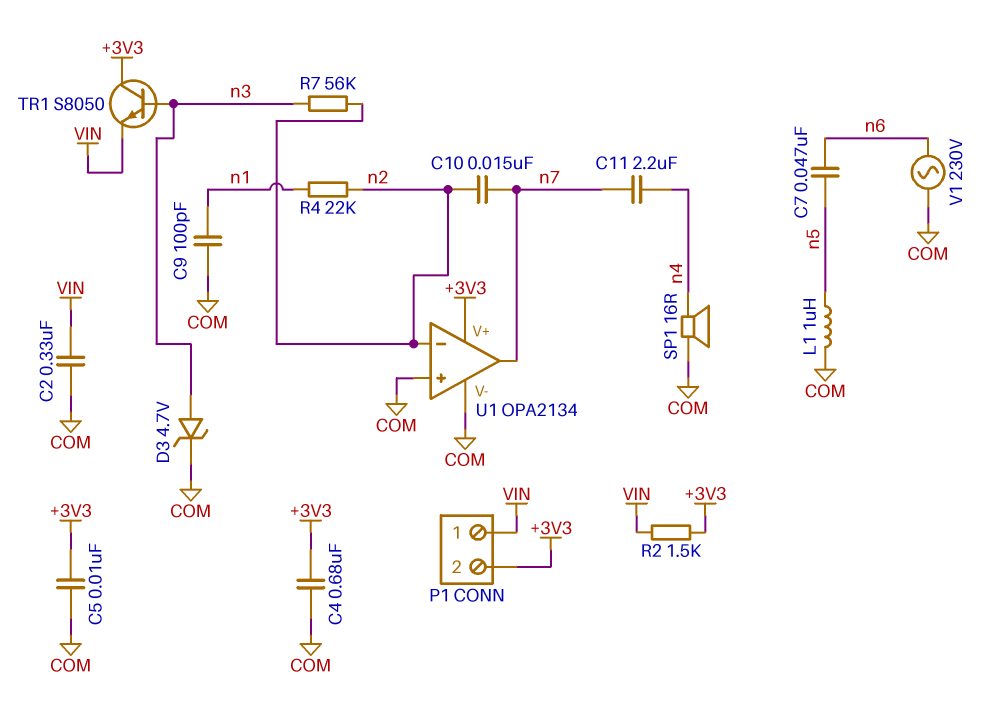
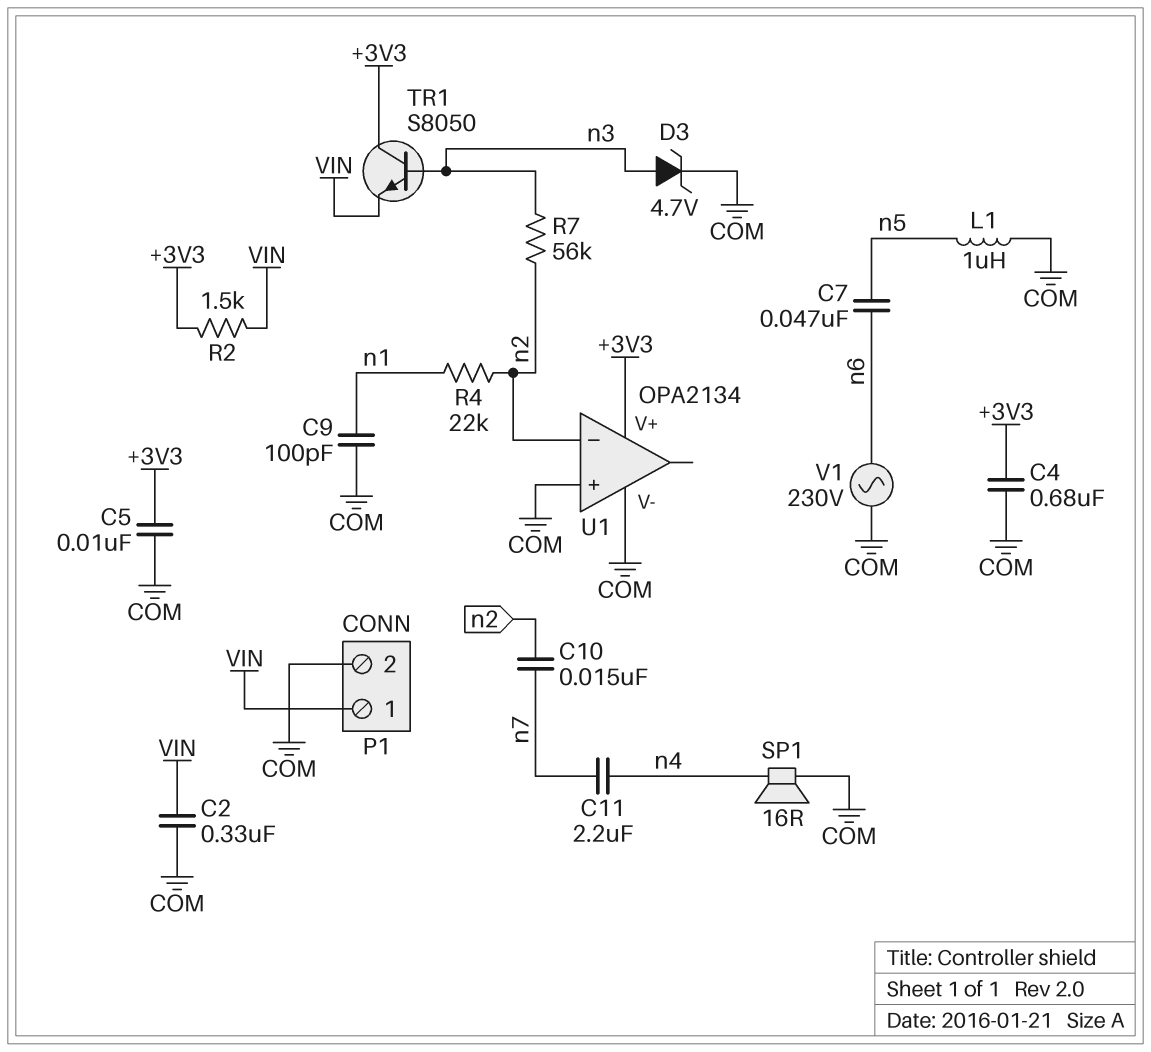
P1 pin 2: +3V3 -> COM
U1 pin out: n7 -> none

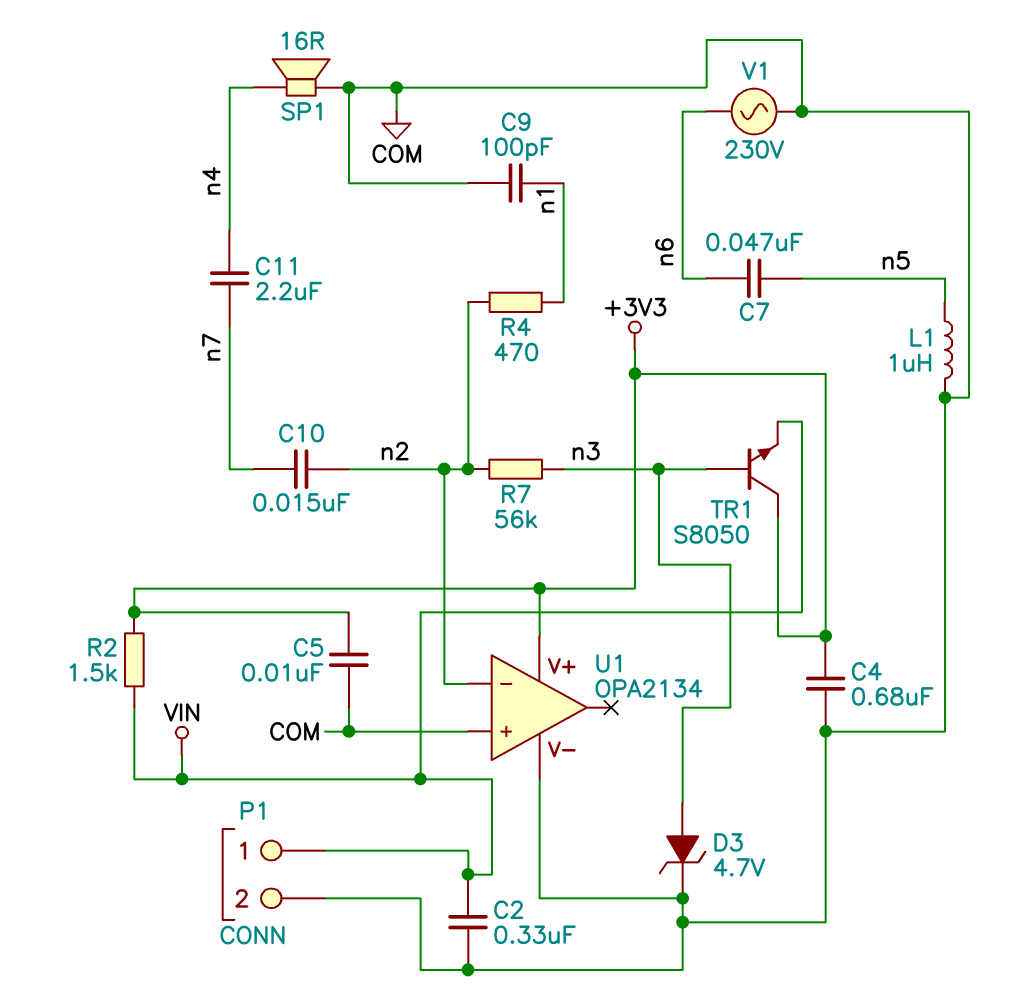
R4: 22k (n1, n2) -> 470 (n1, n2)

